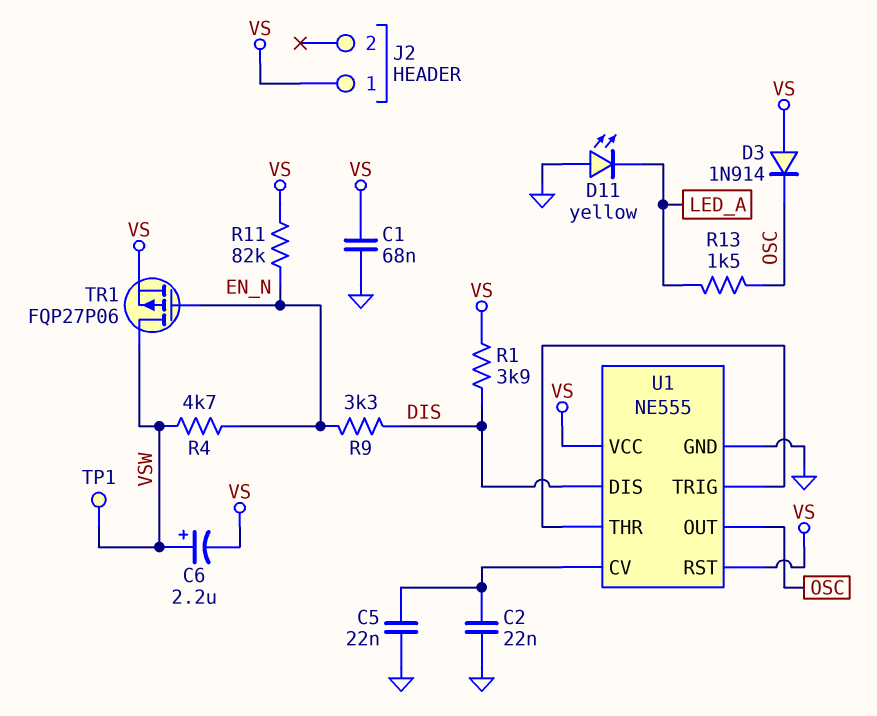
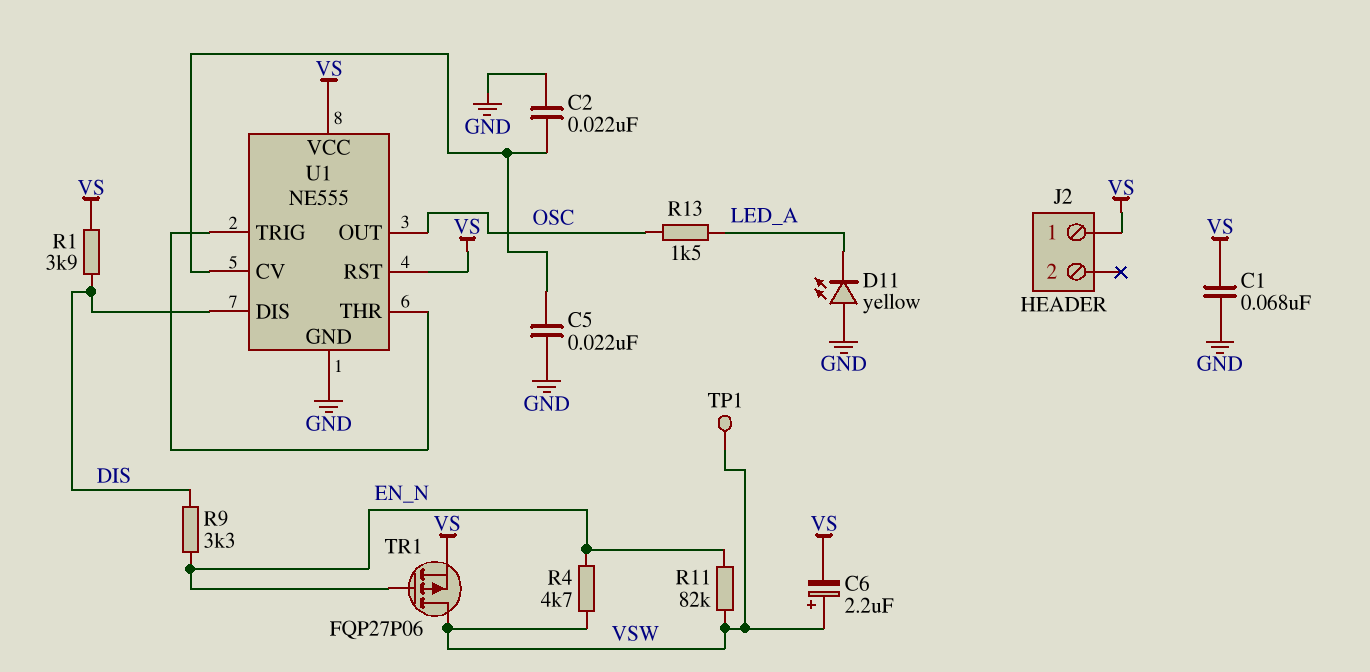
D3: diode 1N914 (A VS, K OSC) -> none
R11: 82k (EN_N, VS) -> 82k (EN_N, VSW)

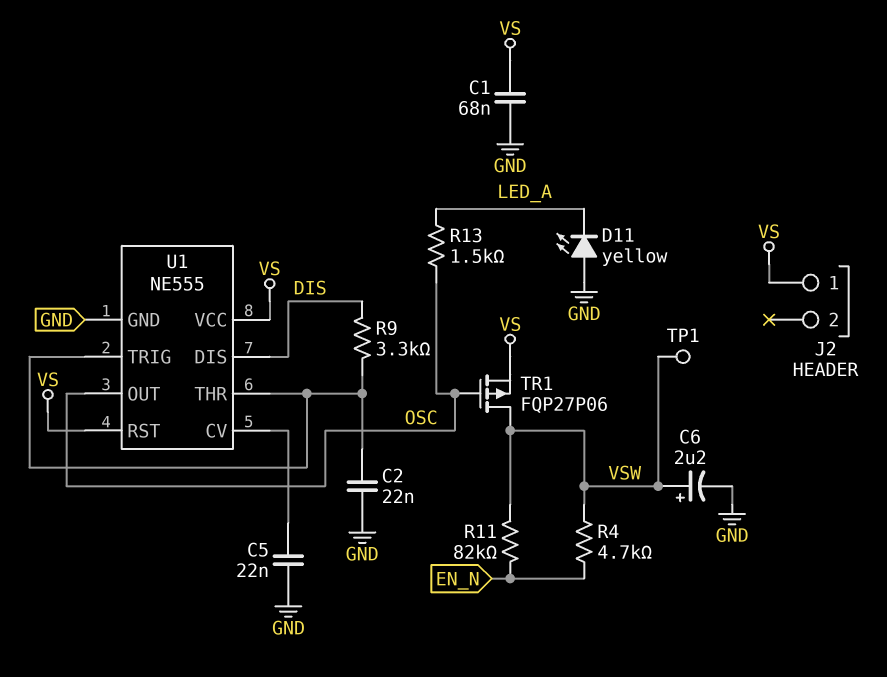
C2: 22nF (GND, U1/CV) -> 22nF (GND, U1/THR)
C6: 2.2uF (plus VSW, minus VS) -> 2.2uF (plus VSW, minus GND)
R1: 3.9k (DIS, VS) -> none
R9: 3.3k (DIS, EN_N) -> 3.3k (DIS, U1/THR)
TR1: PMOS FQP27P06 (G EN_N, D VSW, S VS) -> PMOS FQP27P06 (G OSC, D VSW, S VS)

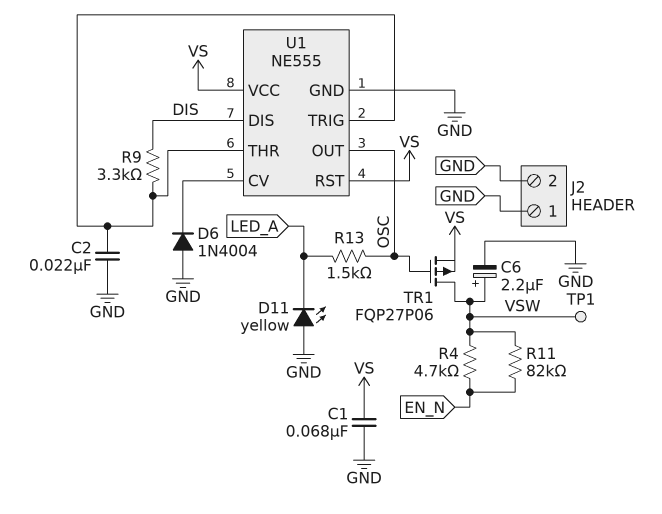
C5: 22nF (GND, U1/CV) -> none
D6: none -> diode 1N4004 (A GND, K U1/CV)
J2 pin 1: VS -> GND
J2 pin 2: none -> GND

